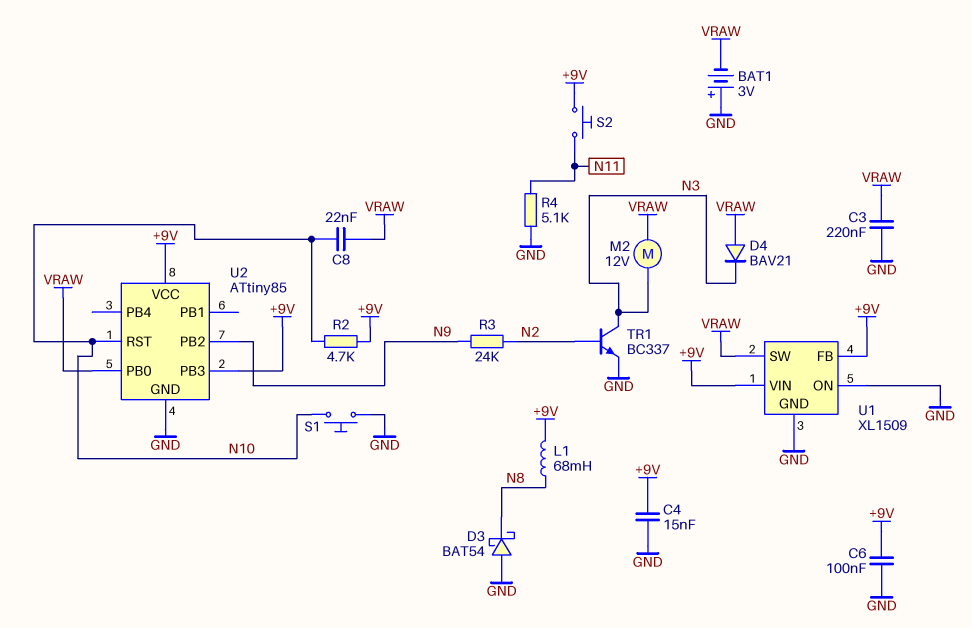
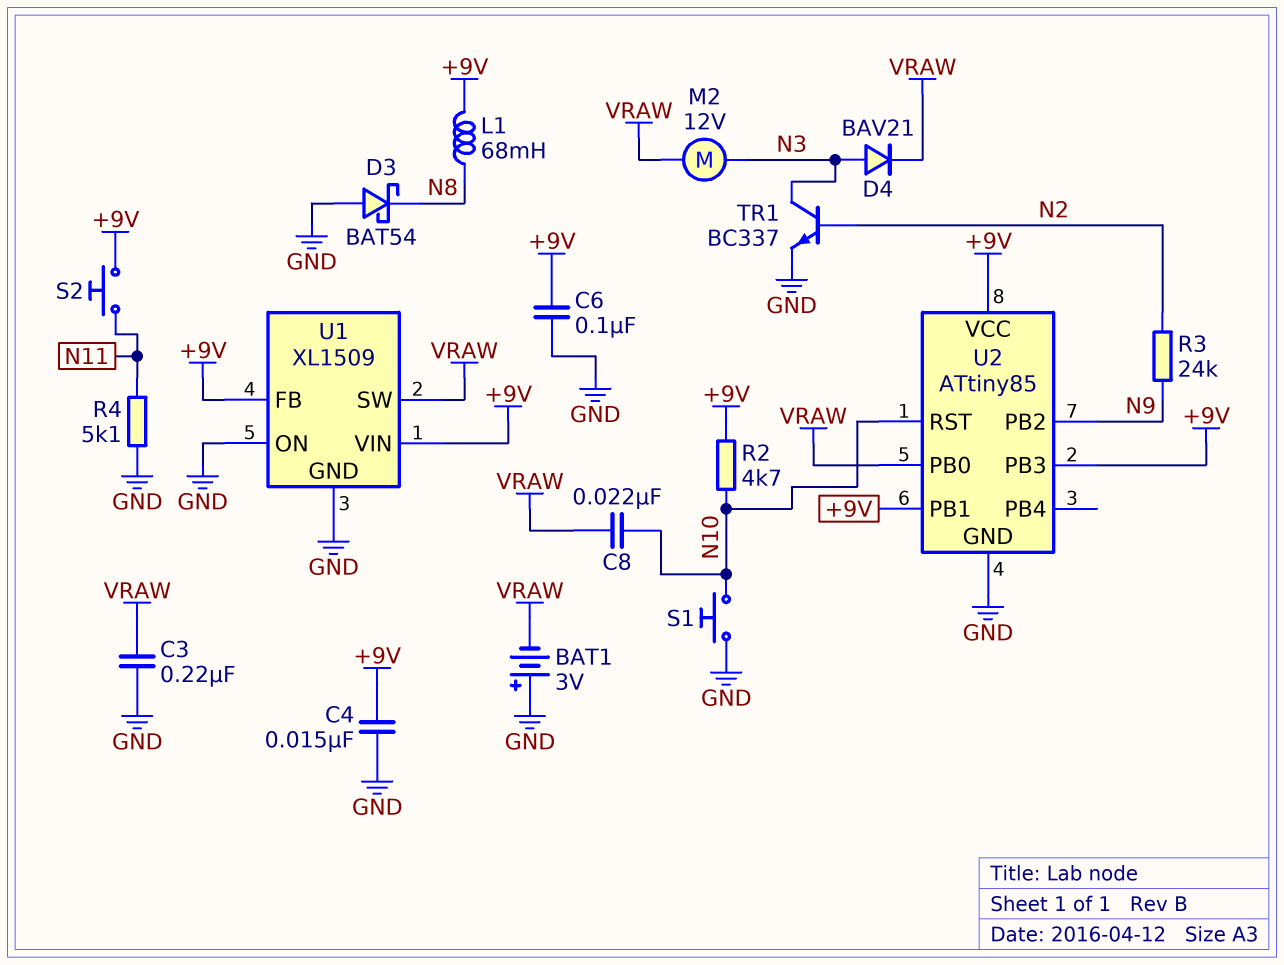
D4: diode BAV21 (A VRAW, K N3) -> diode BAV21 (A N3, K VRAW)
U2 pin PB1: none -> +9V

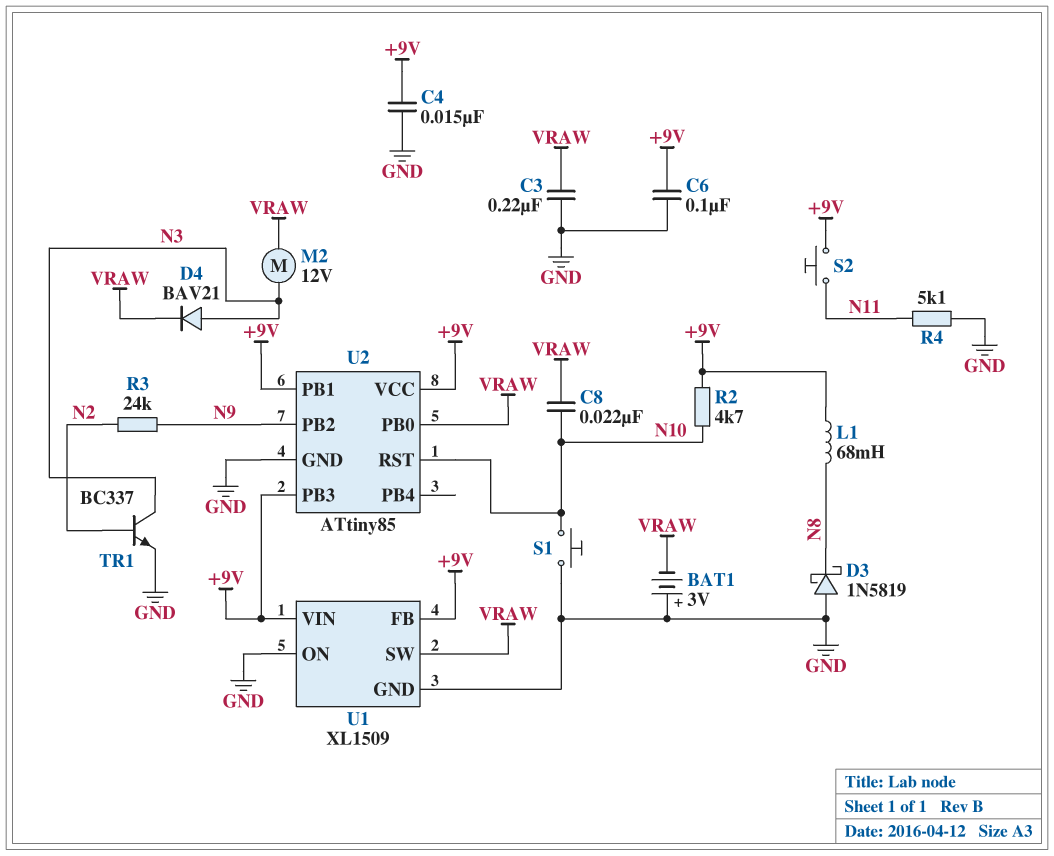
D3: schottky BAT54 (A GND, K N8) -> schottky 1N5819 (A GND, K N8)

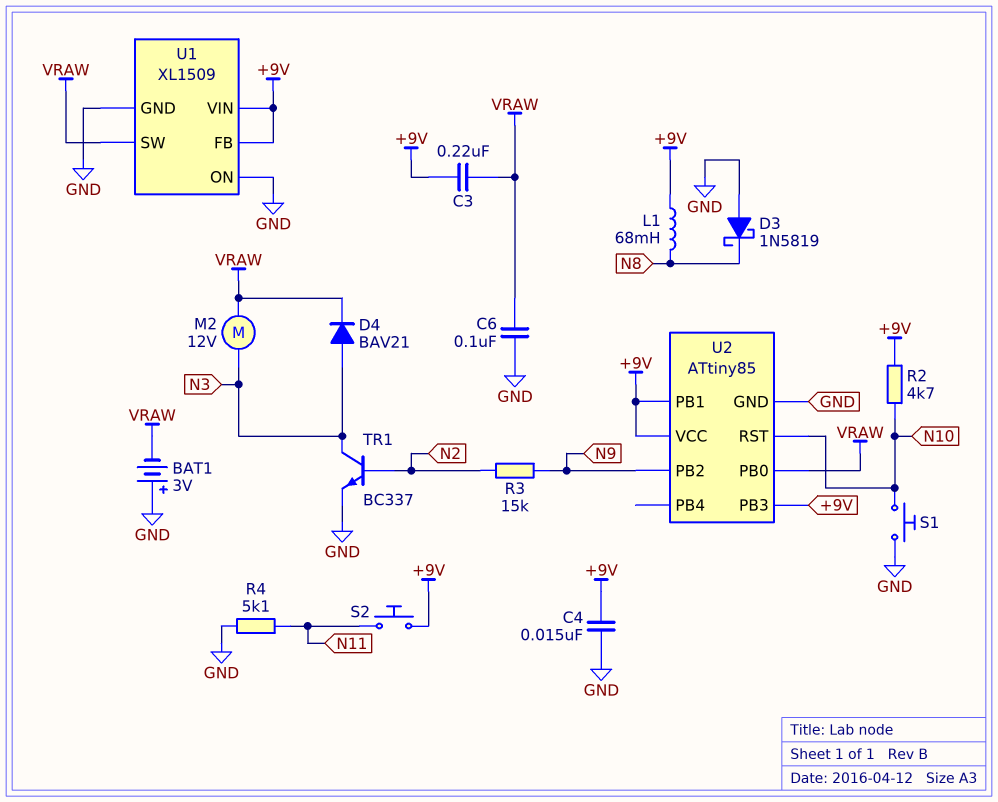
C3: 220nF (GND, VRAW) -> 220nF (+9V, VRAW)
C6: 100nF (+9V, GND) -> 100nF (GND, VRAW)
C8: 22nF (N10, VRAW) -> none
R3: 24k (N2, N9) -> 15k (N2, N9)

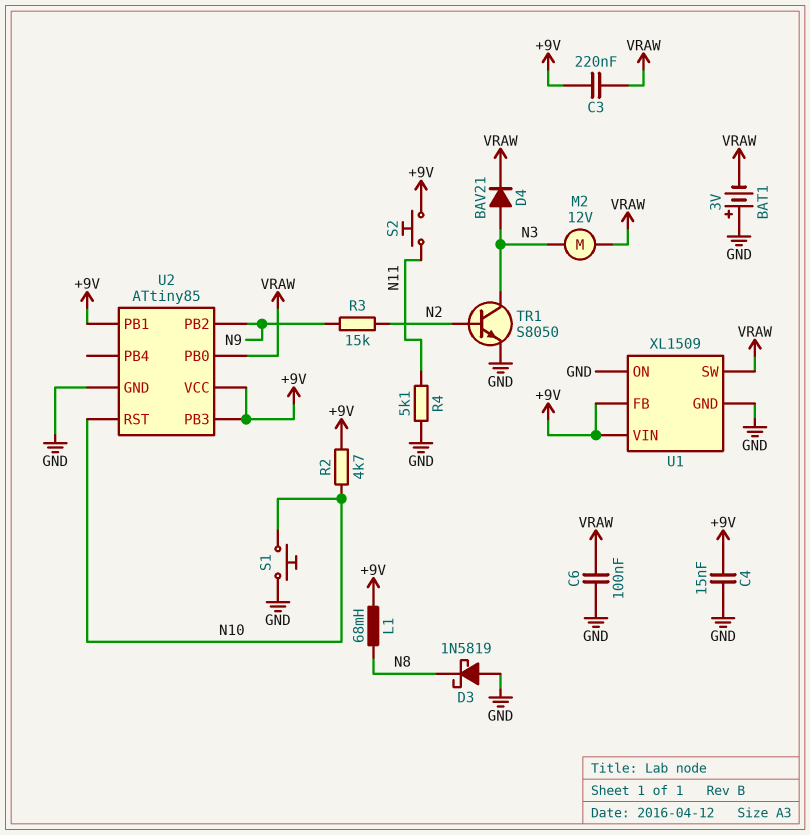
TR1: NPN BC337 (B N2, C N3, E GND) -> NPN S8050 (B N2, C N3, E GND)

